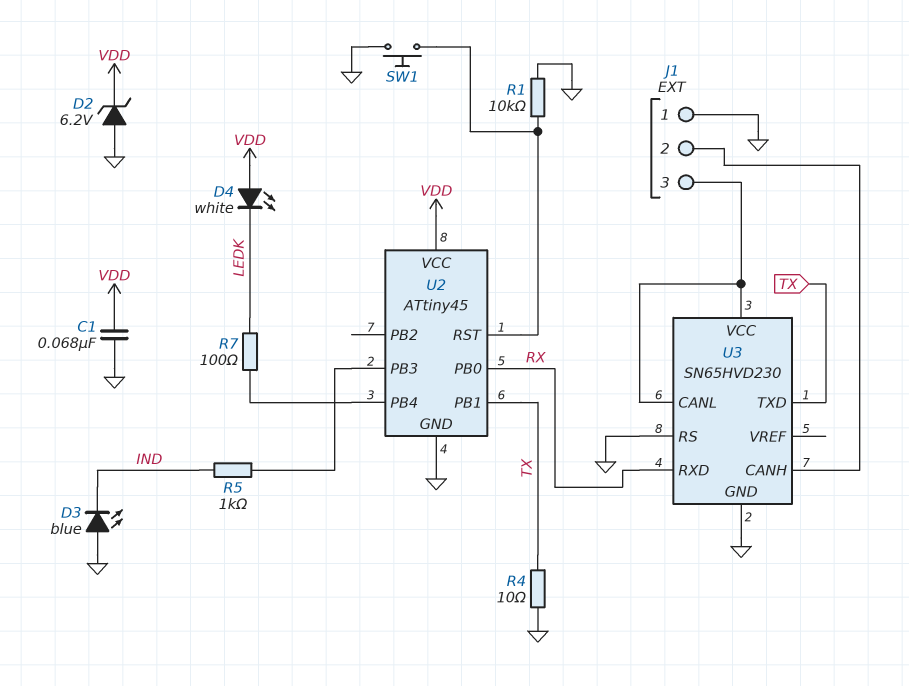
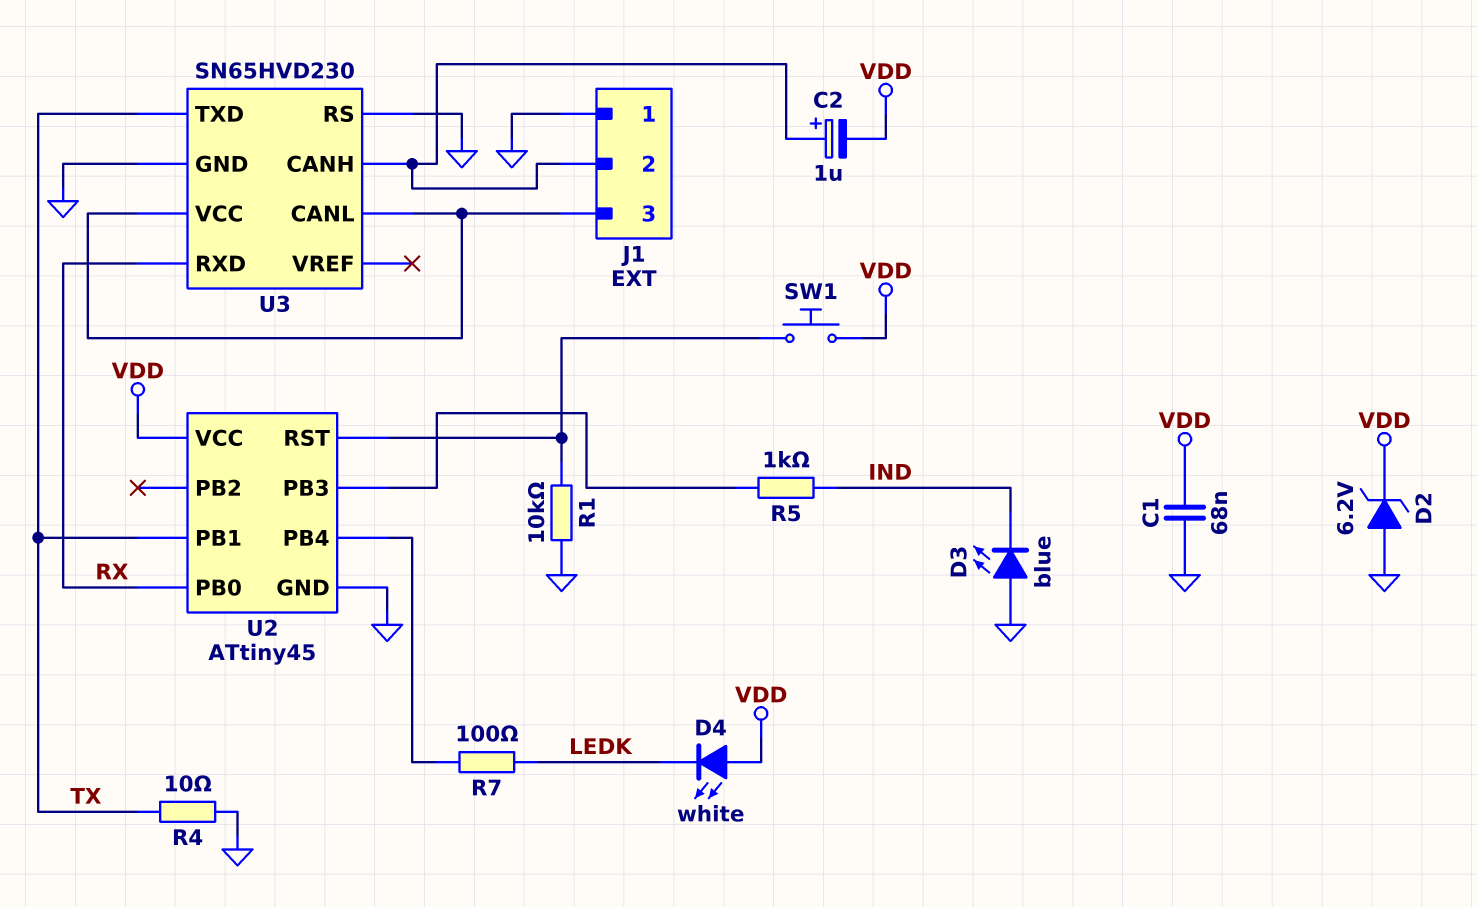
C2: none -> 1uF (plus J1/2, minus VDD)
SW1: button (GND, U2/RST) -> button (U2/RST, VDD)

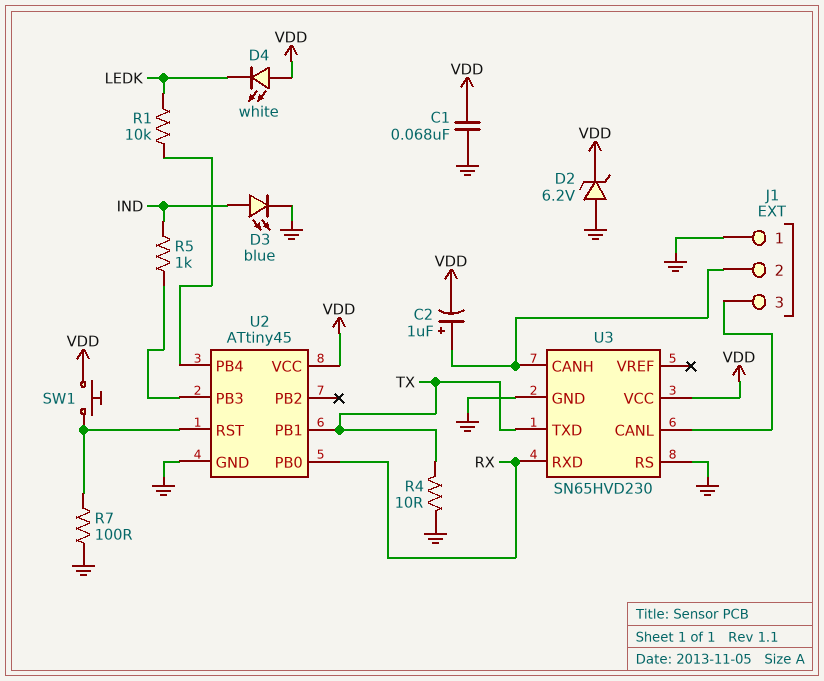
D3: LED blue (A GND, K IND) -> LED blue (A IND, K GND)
R1: 10k (GND, U2/RST) -> 10k (LEDK, U2/PB4)
R7: 100 (LEDK, U2/PB4) -> 100 (GND, U2/RST)
U3 pin VCC: J1/3 -> VDD

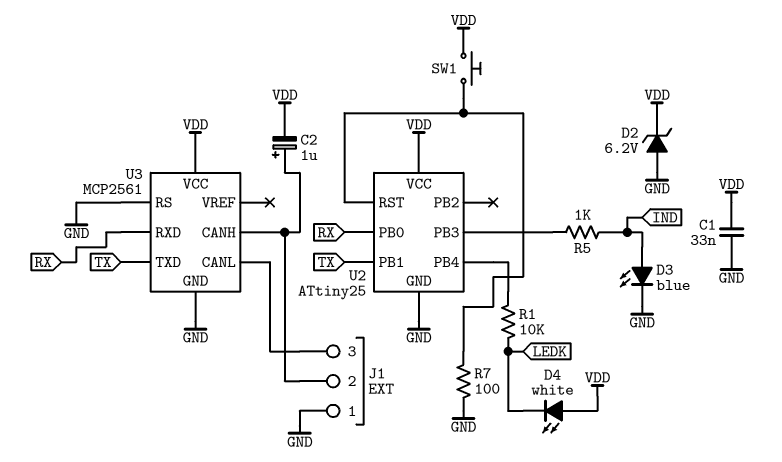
C1: 68nF (GND, VDD) -> 33nF (GND, VDD)
R4: 10 (GND, TX) -> none
U2: ATtiny45 -> ATtiny25
U3: SN65HVD230 -> MCP2561

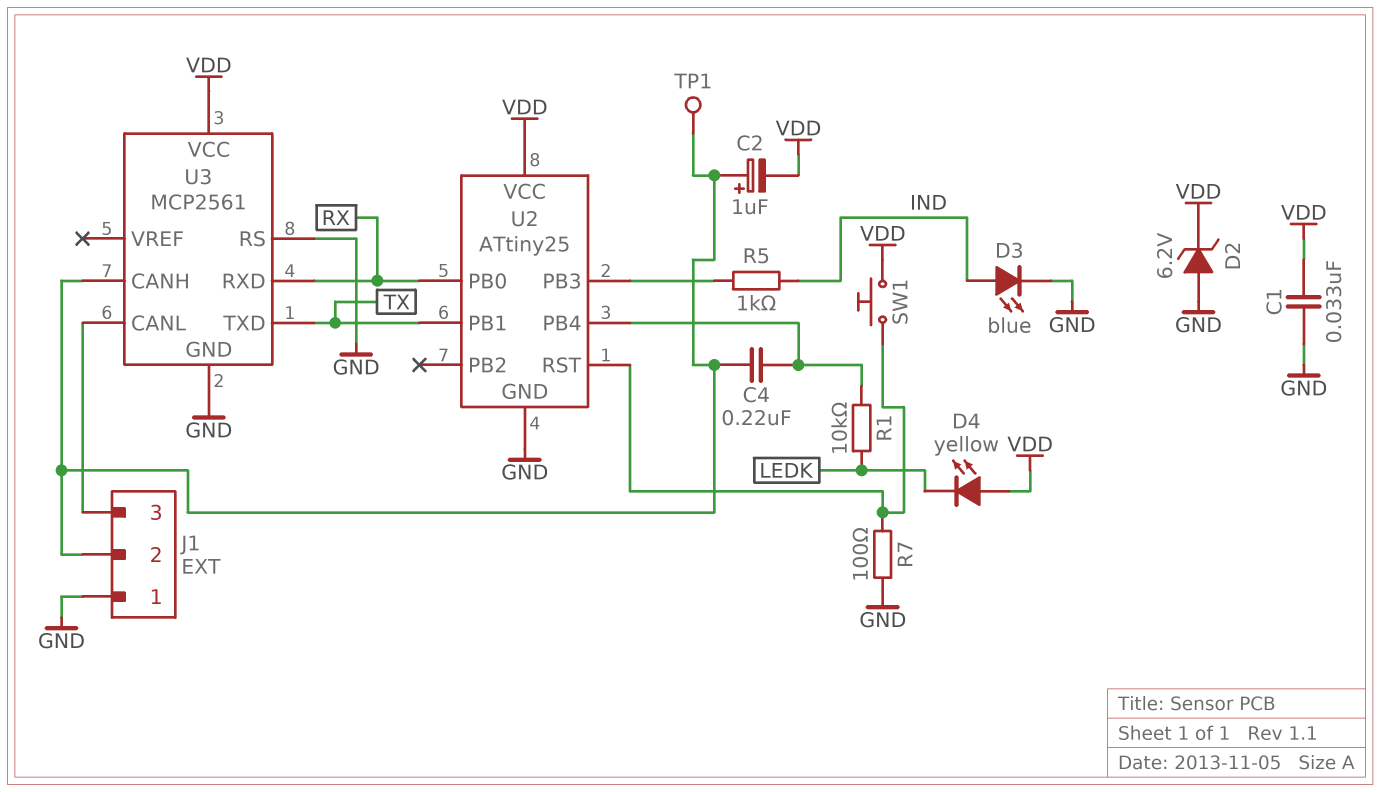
C4: none -> 220nF (J1/2, U2/PB4)
D4: LED white (A VDD, K LEDK) -> LED yellow (A VDD, K LEDK)
TP1: none -> test point (J1/2)

